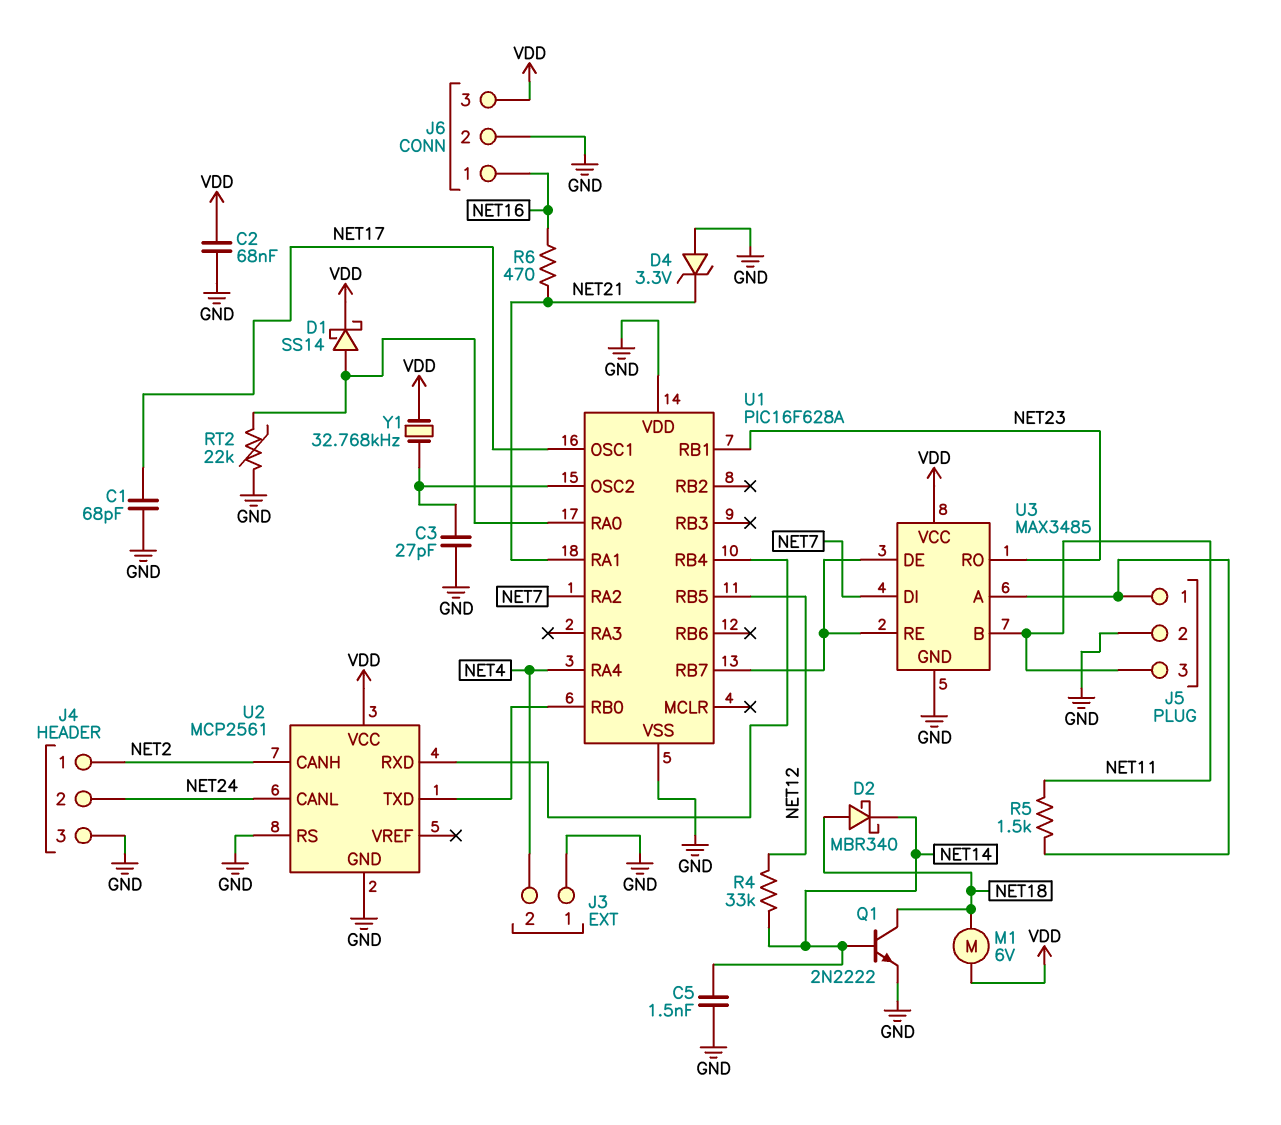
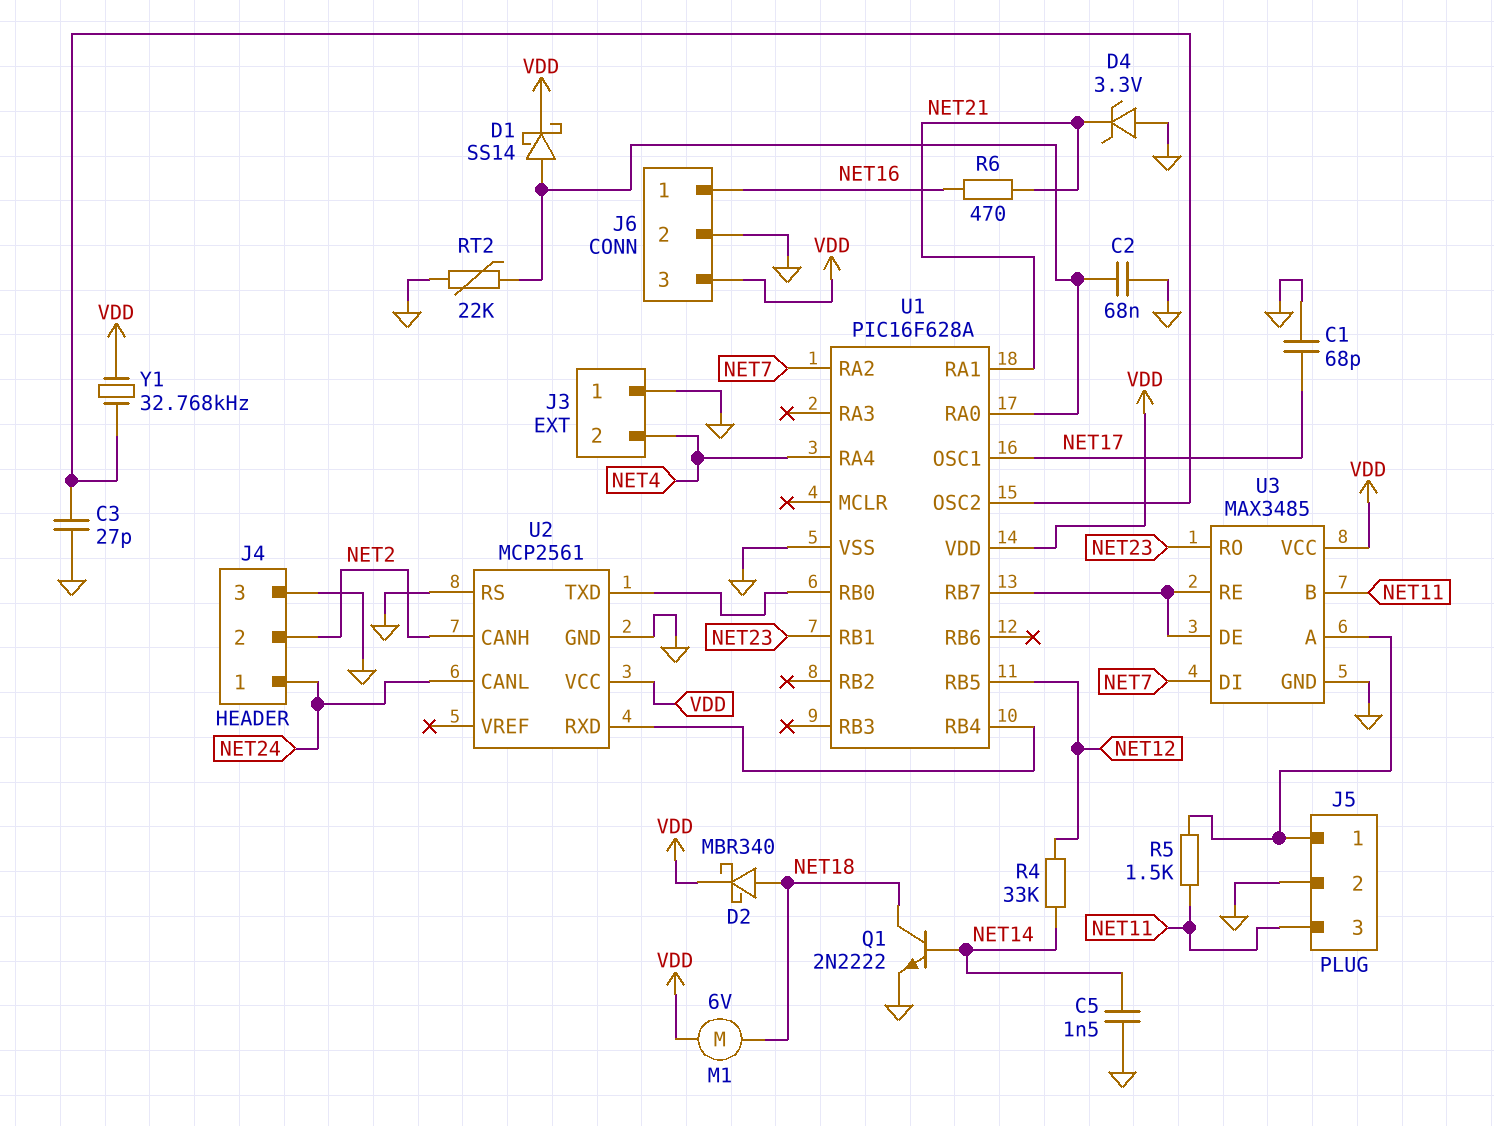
C2: 68nF (GND, VDD) -> 68nF (GND, U1/RA0)
D2: schottky MBR340 (A NET18, K NET14) -> schottky MBR340 (A NET18, K VDD)
J4 pin 1: NET2 -> NET24
J4 pin 2: NET24 -> NET2
U1 pin VDD: GND -> VDD

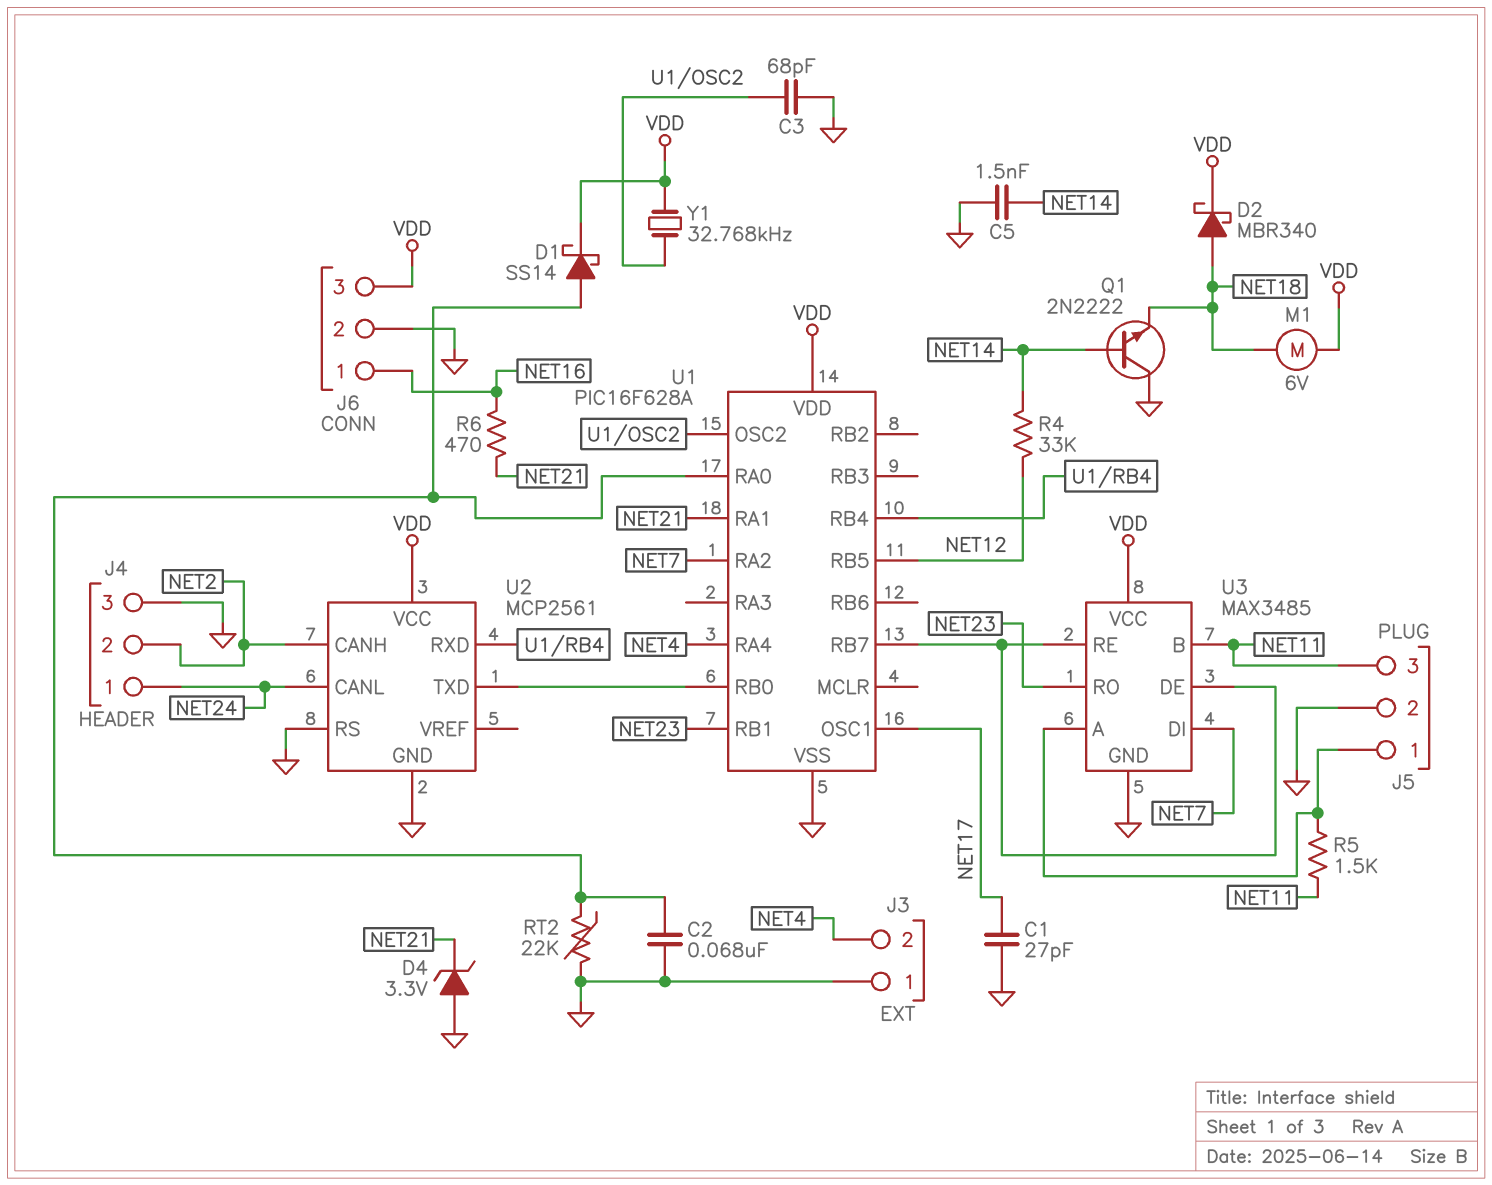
C1: 68pF (GND, NET17) -> 27pF (GND, NET17)
C3: 27pF (GND, U1/OSC2) -> 68pF (GND, U1/OSC2)
Q1: NPN 2N2222 (B NET14, C NET18, E GND) -> NPN 2N2222 (B NET14, C GND, E NET18)

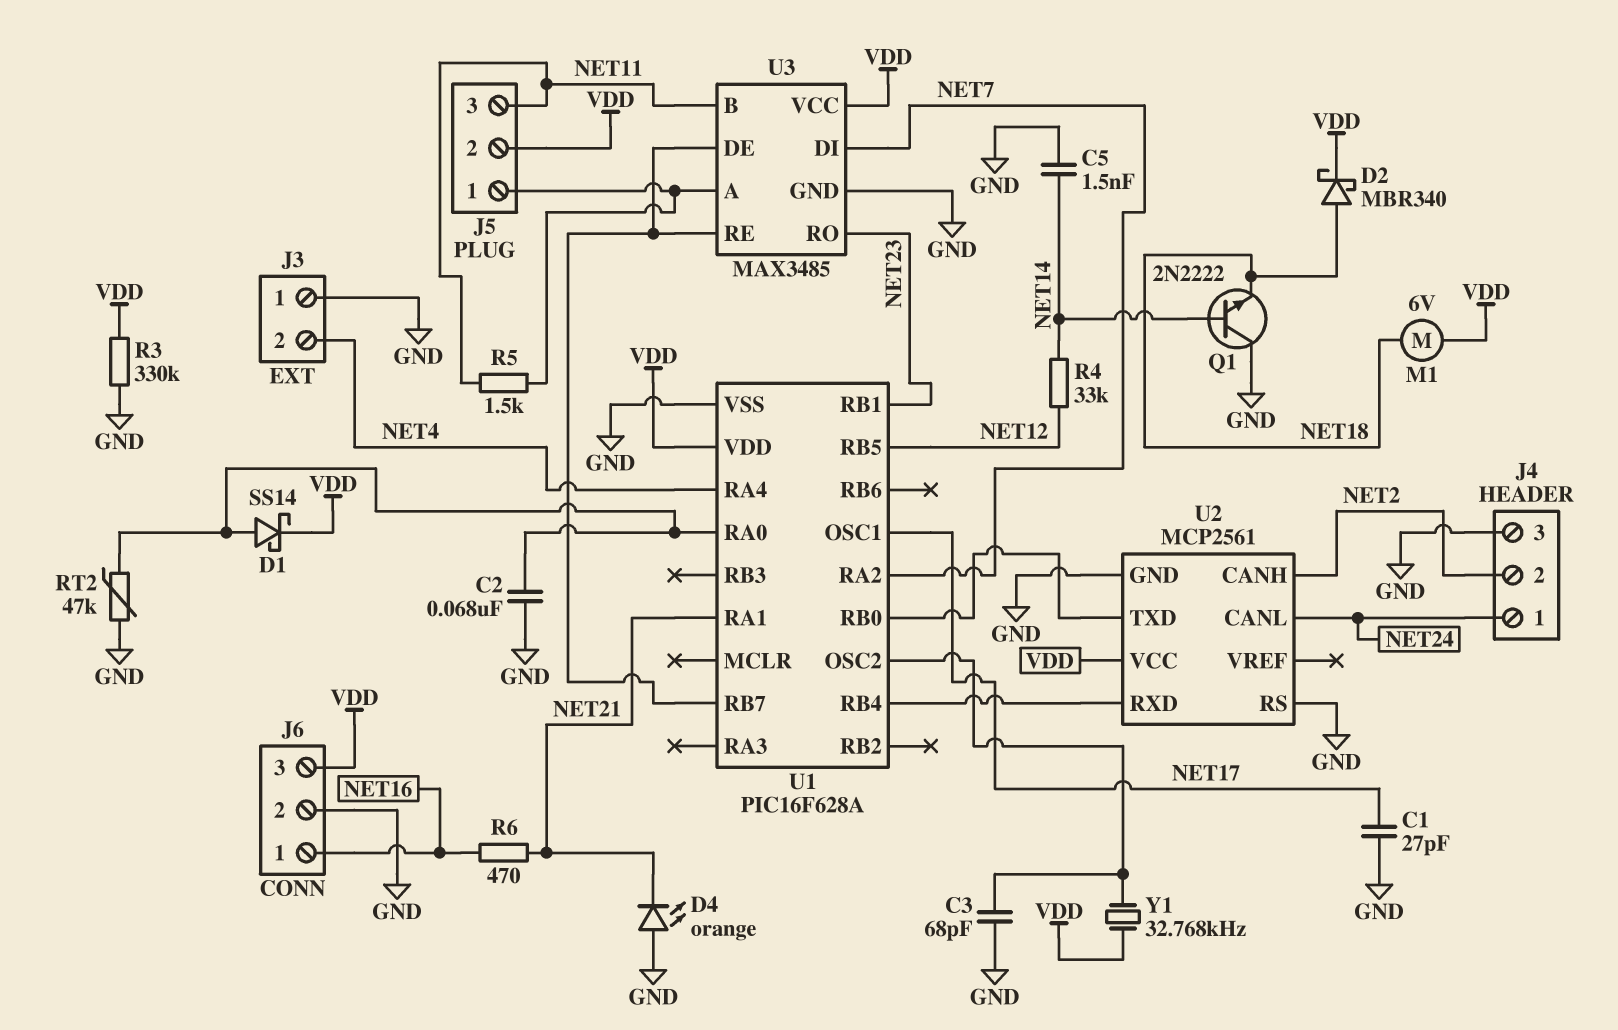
D4: zener 3.3V (A GND, K NET21) -> LED orange (A GND, K NET21)
J5 pin 2: GND -> VDD
R3: none -> 330k (GND, VDD)
RT2: 22k (GND, U1/RA0) -> 47k (GND, U1/RA0)

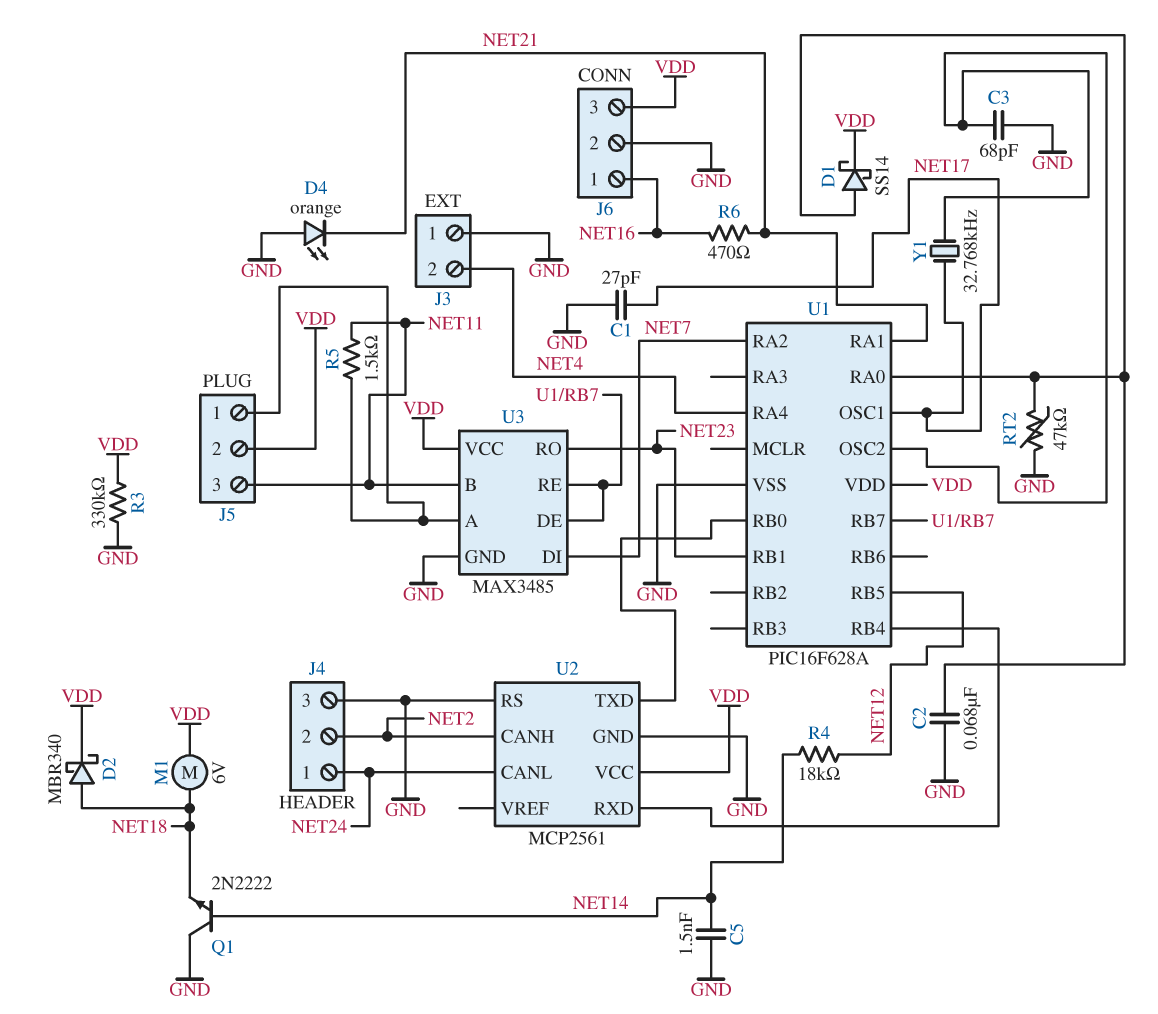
R4: 33k (NET12, NET14) -> 18k (NET12, NET14)
Y1: 32.768kHz (U1/OSC2, VDD) -> 32.768kHz (NET17, U1/OSC2)

